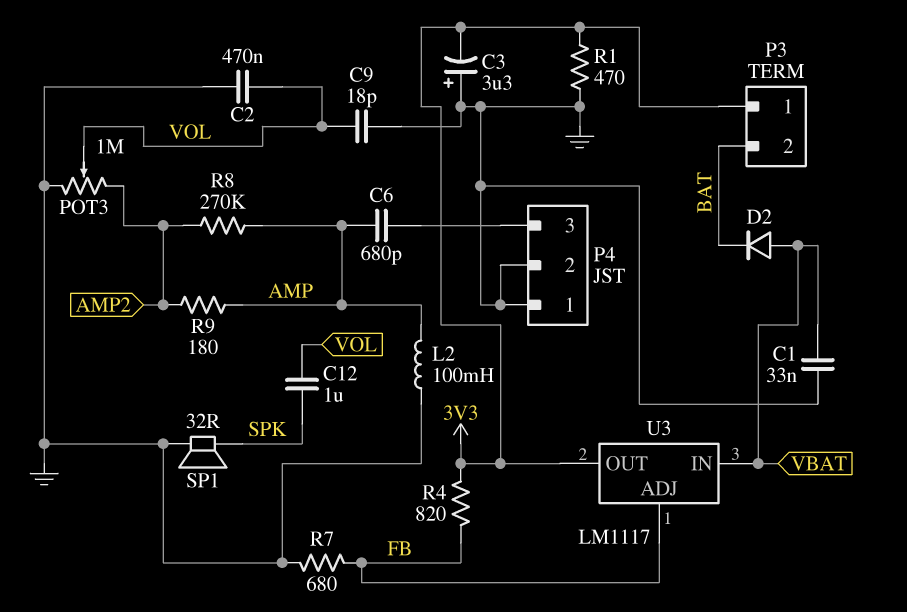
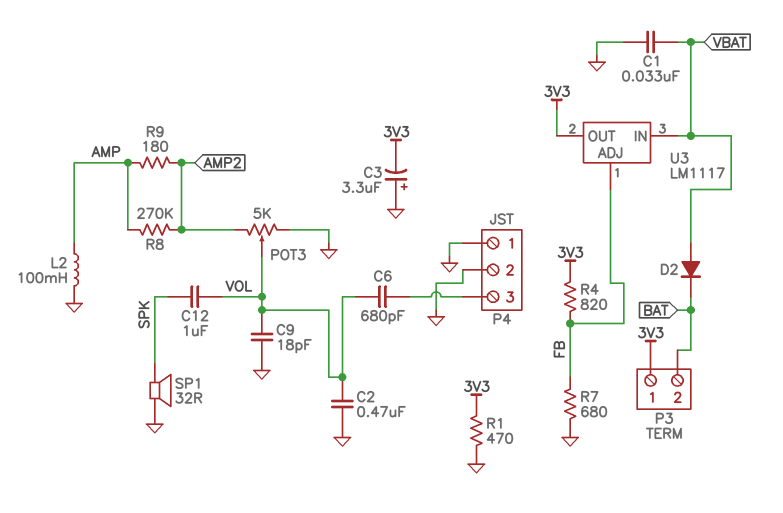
C6: 680pF (AMP, P4/3) -> 680pF (P4/3, VOL)
POT3: 1M (AMP2, GND, wiper VOL) -> 5k (AMP2, GND, wiper VOL)

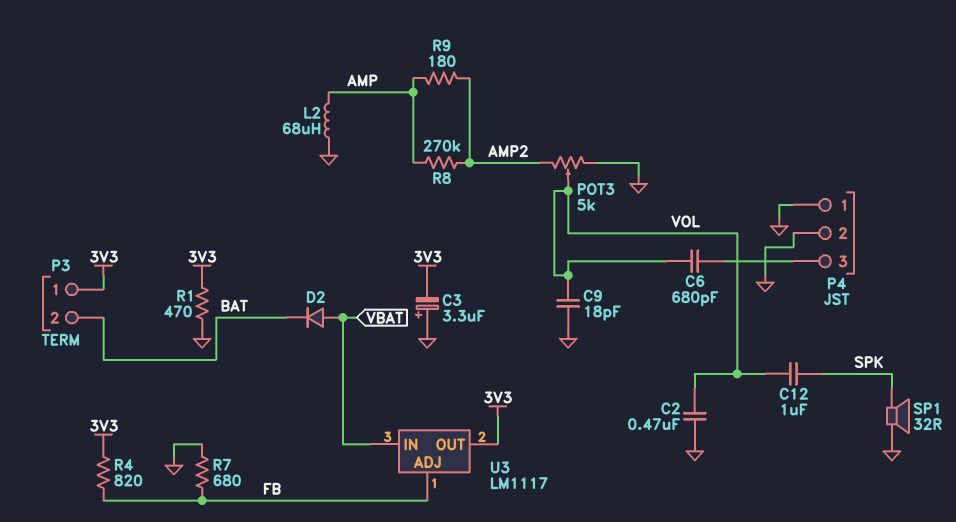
C1: 33nF (GND, VBAT) -> none
L2: 100mH (AMP, GND) -> 68uH (AMP, GND)

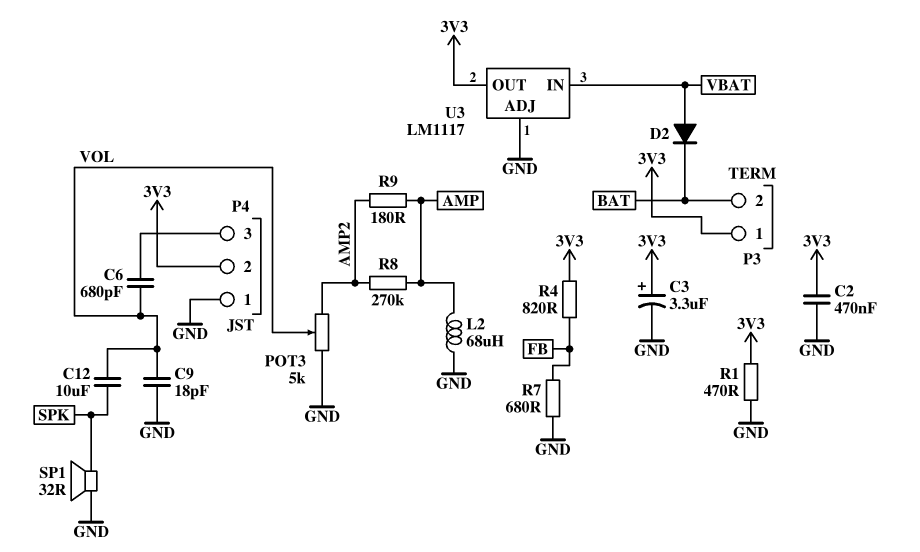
C2: 470nF (GND, VOL) -> 470nF (3V3, GND)
C3: 3.3uF (plus GND, minus 3V3) -> 3.3uF (plus 3V3, minus GND)
C12: 1uF (SPK, VOL) -> 10uF (SPK, VOL)
P4 pin 2: GND -> 3V3
U3 pin ADJ: FB -> GND

